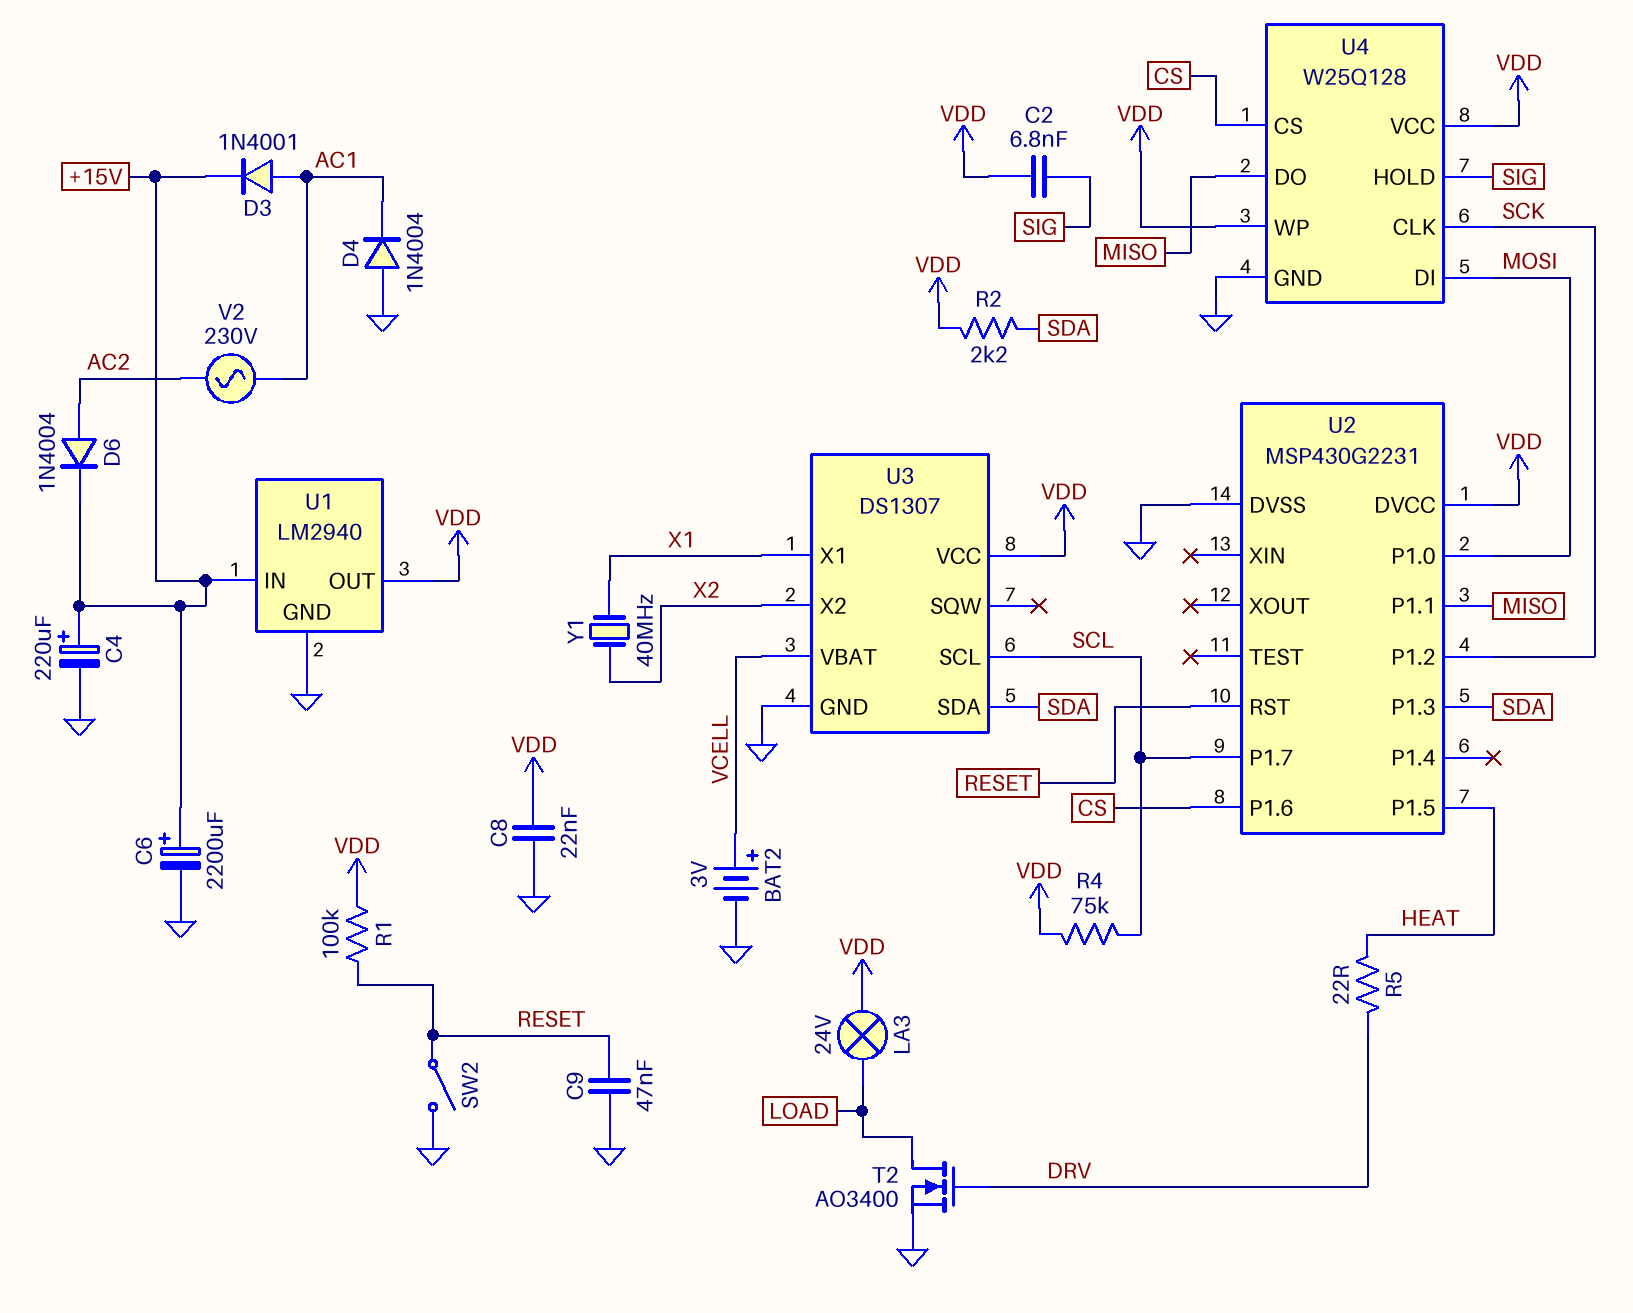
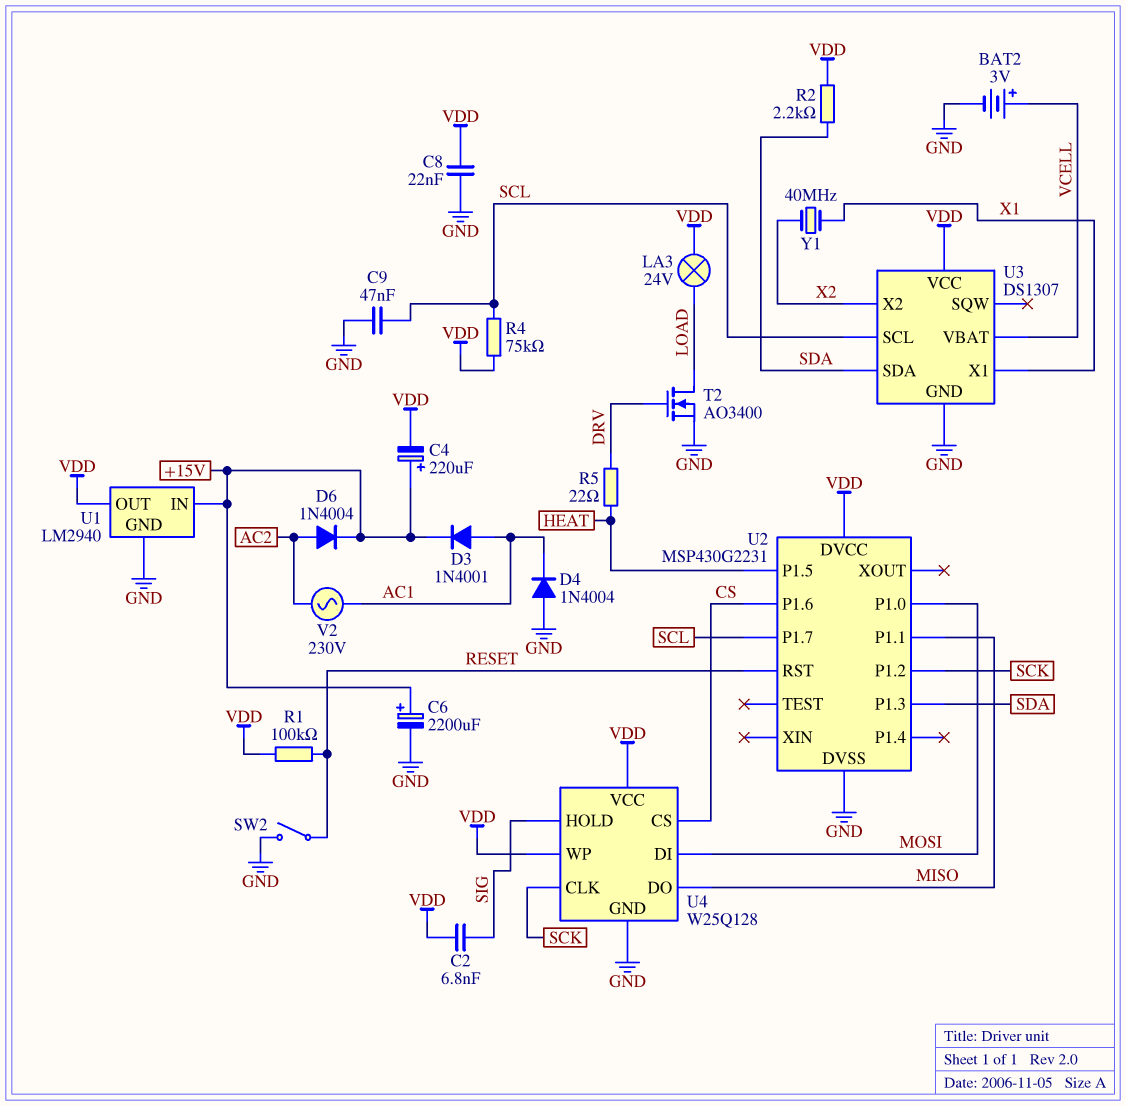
C4: 220uF (plus +15V, minus GND) -> 220uF (plus +15V, minus VDD)
C9: 47nF (GND, RESET) -> 47nF (GND, SCL)

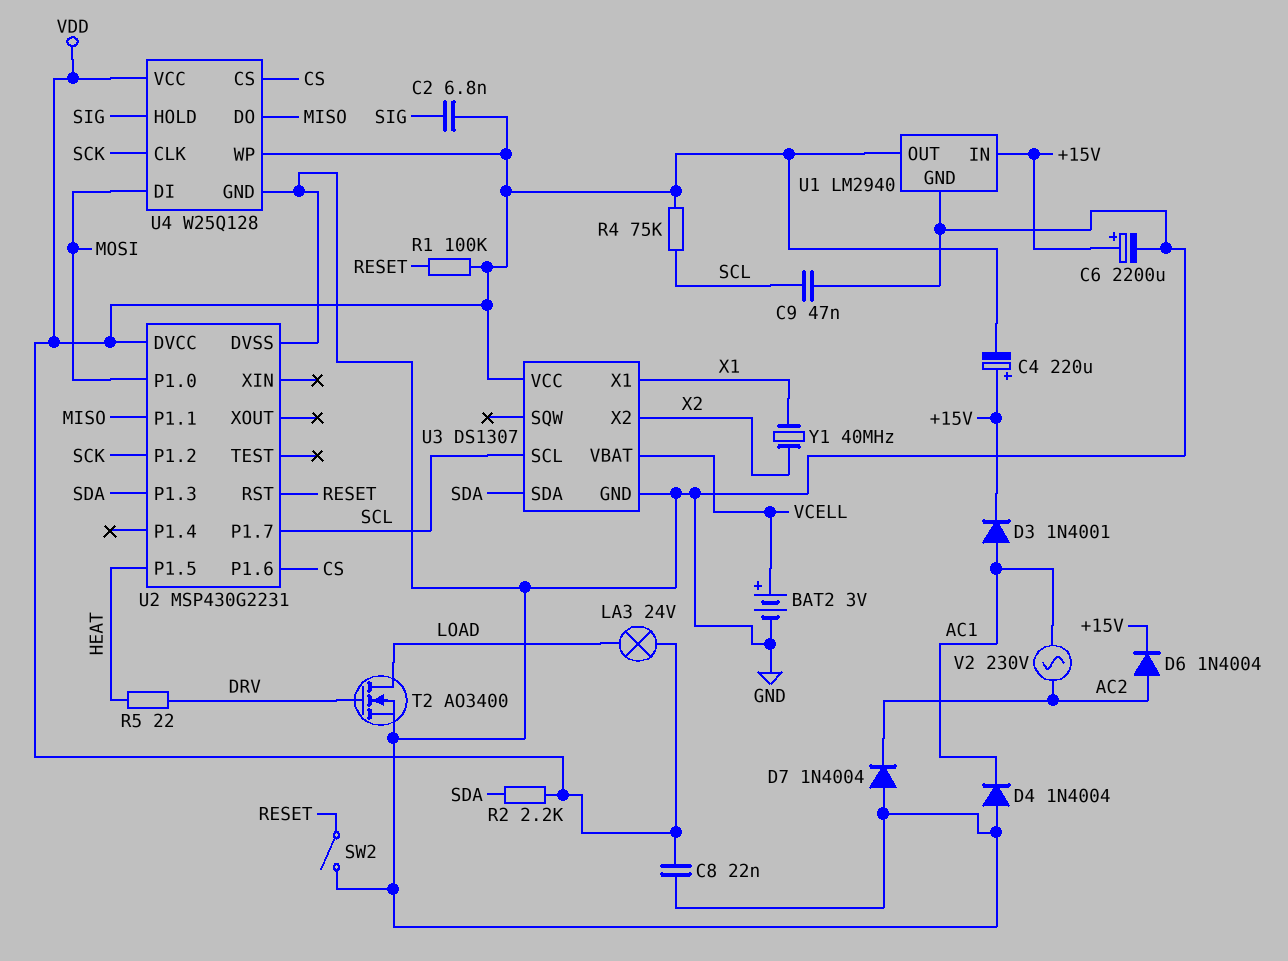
D7: none -> diode 1N4004 (A GND, K AC2)

